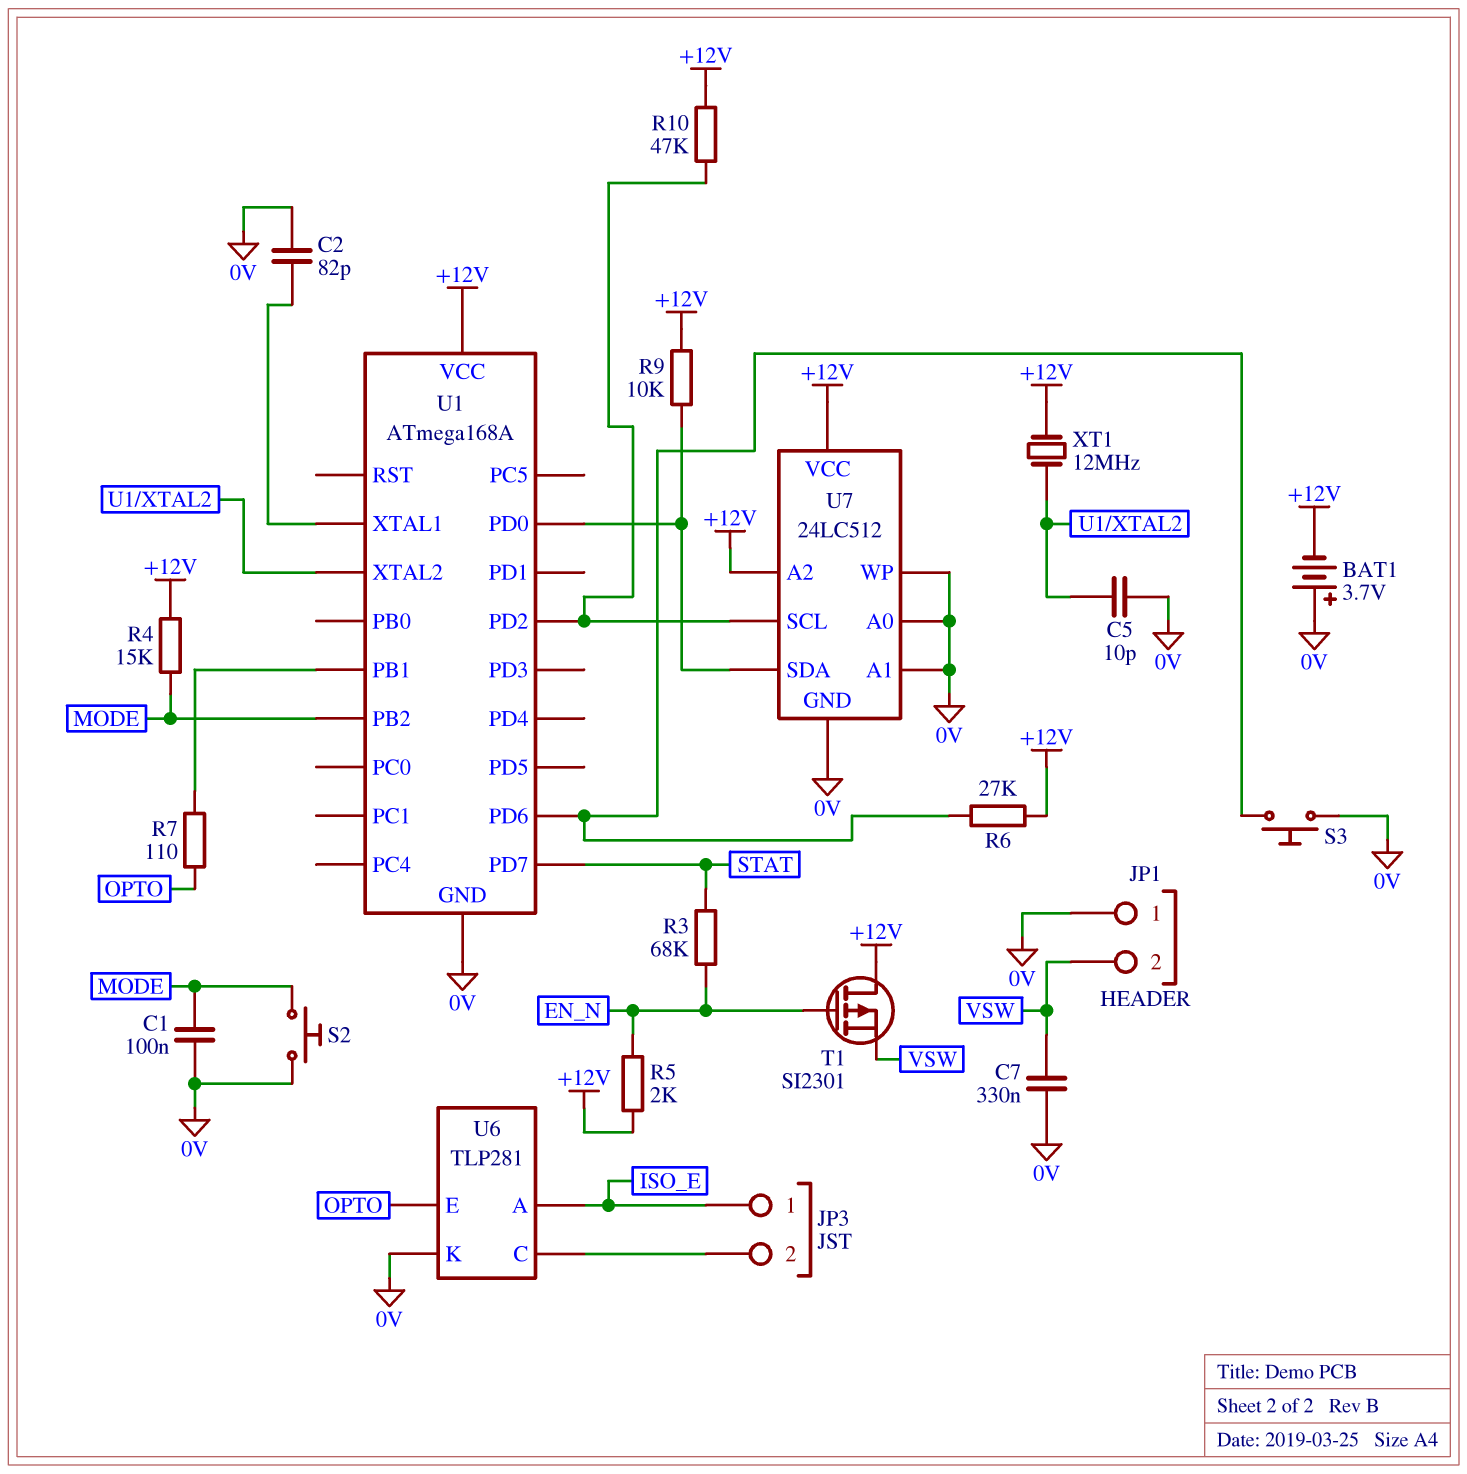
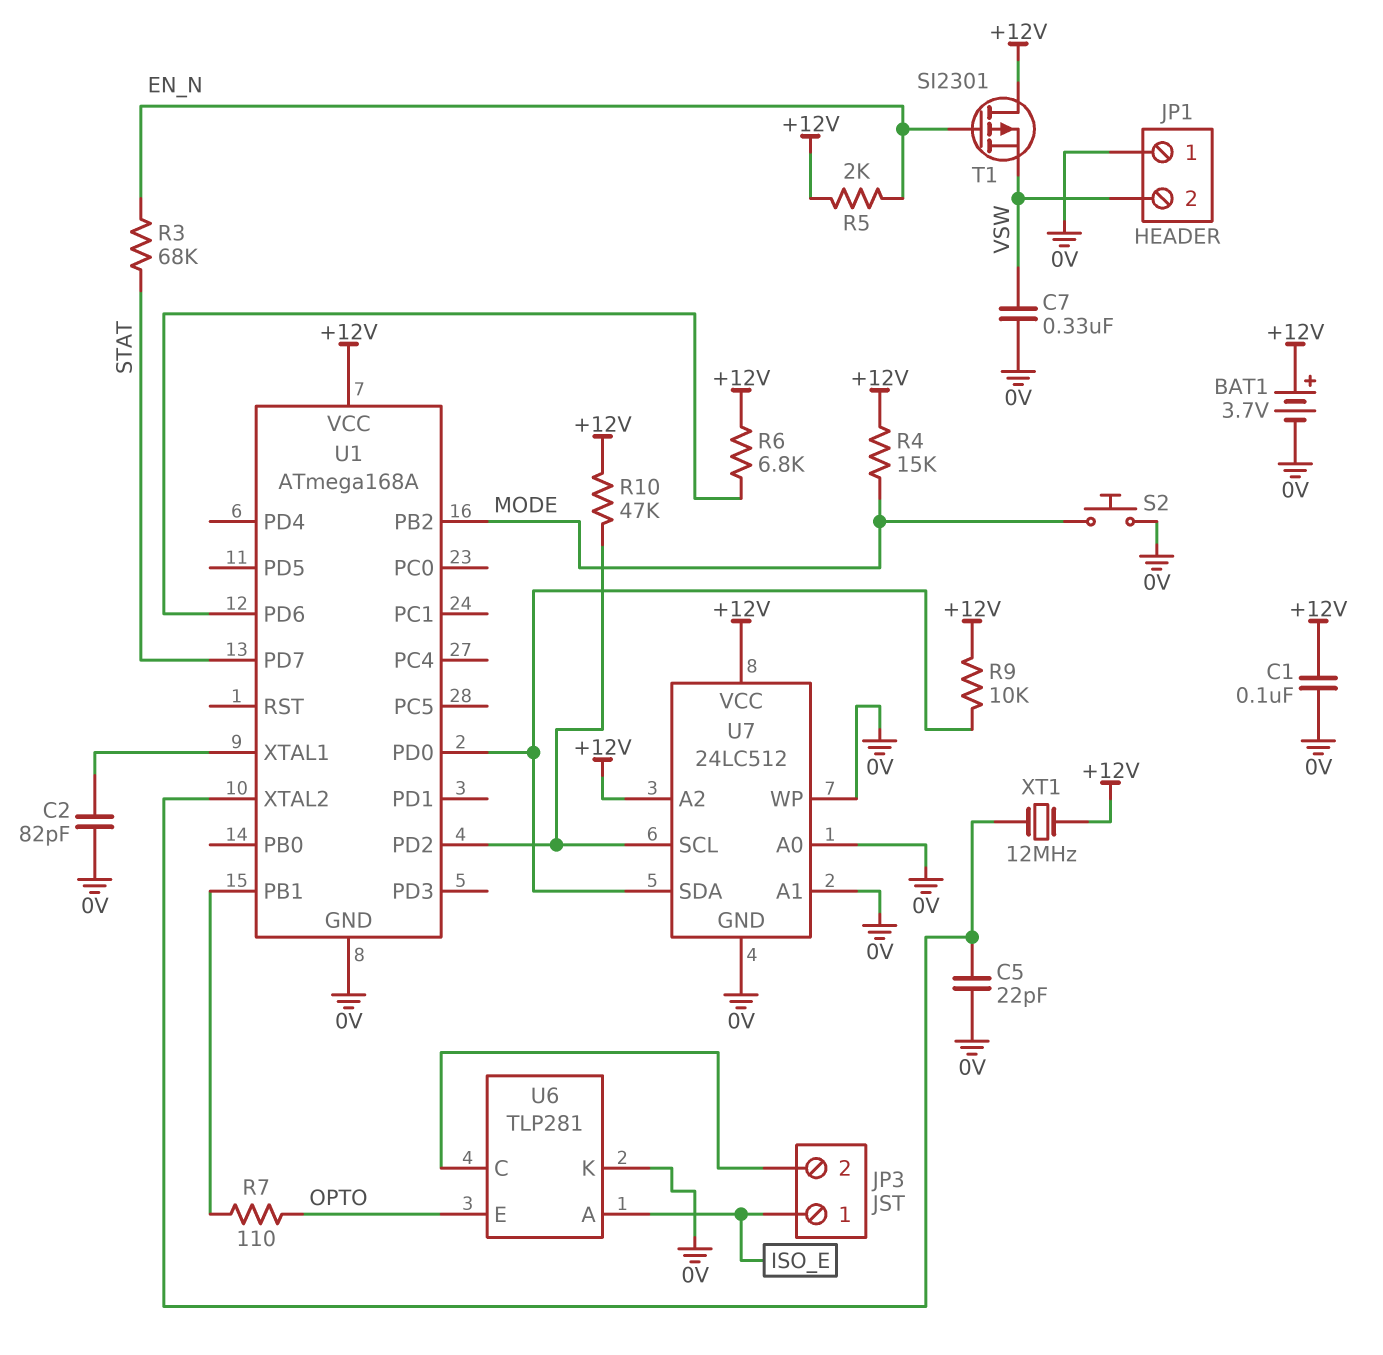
BAT1: 3.7V (plus 0V, minus +12V) -> 3.7V (plus +12V, minus 0V)
C1: 100nF (0V, MODE) -> 100nF (+12V, 0V)
C5: 10pF (0V, U1/XTAL2) -> 22pF (0V, U1/XTAL2)
R6: 27k (+12V, U1/PD6) -> 6.8k (+12V, U1/PD6)
S3: button (0V, U1/PD6) -> none

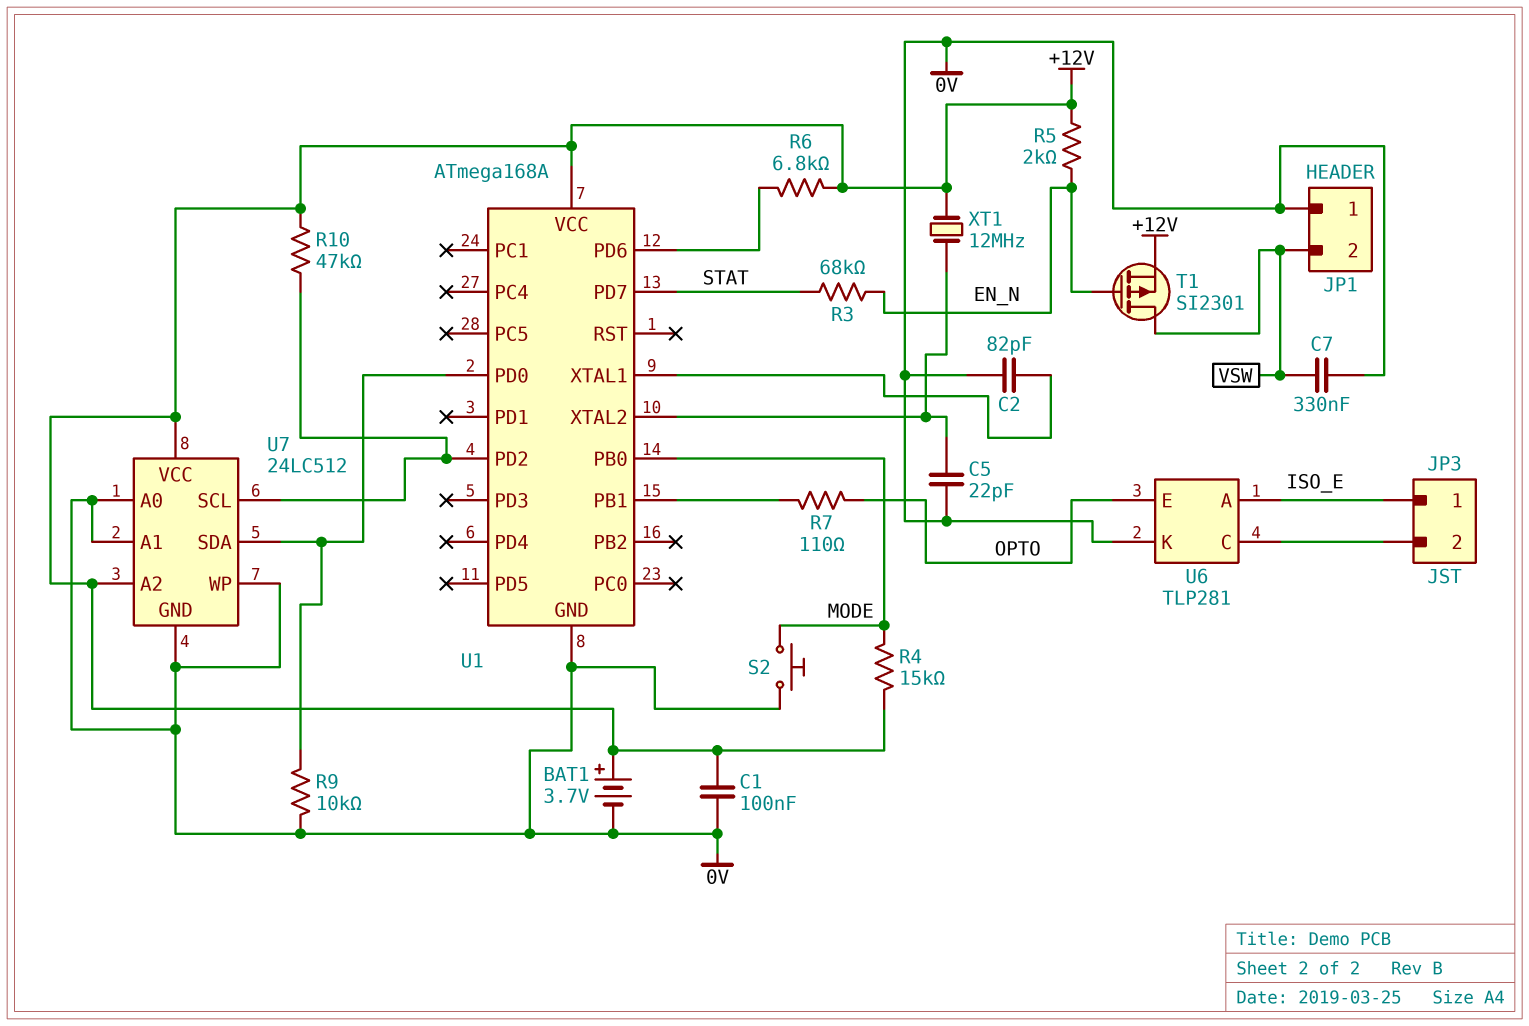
R9: 10k (+12V, U1/PD0) -> 10k (0V, U1/PD0)
T1: PMOS SI2301 (G EN_N, D +12V, S VSW) -> PMOS SI2301 (G EN_N, D VSW, S +12V)
U1 pin PB0: none -> MODE
U1 pin PB2: MODE -> none

